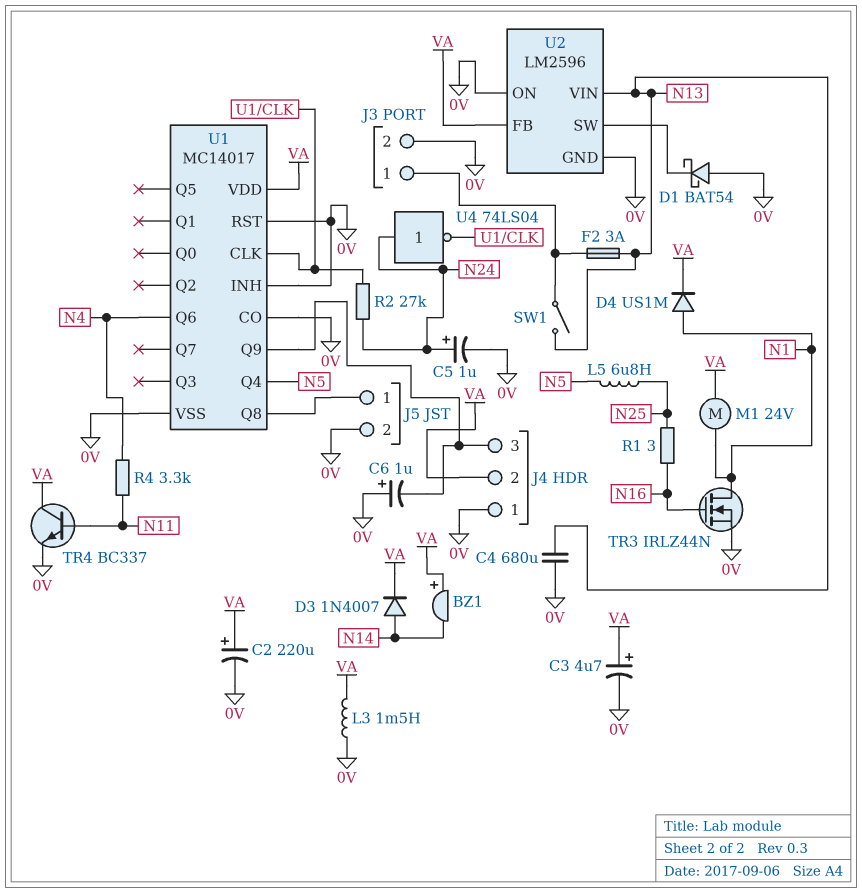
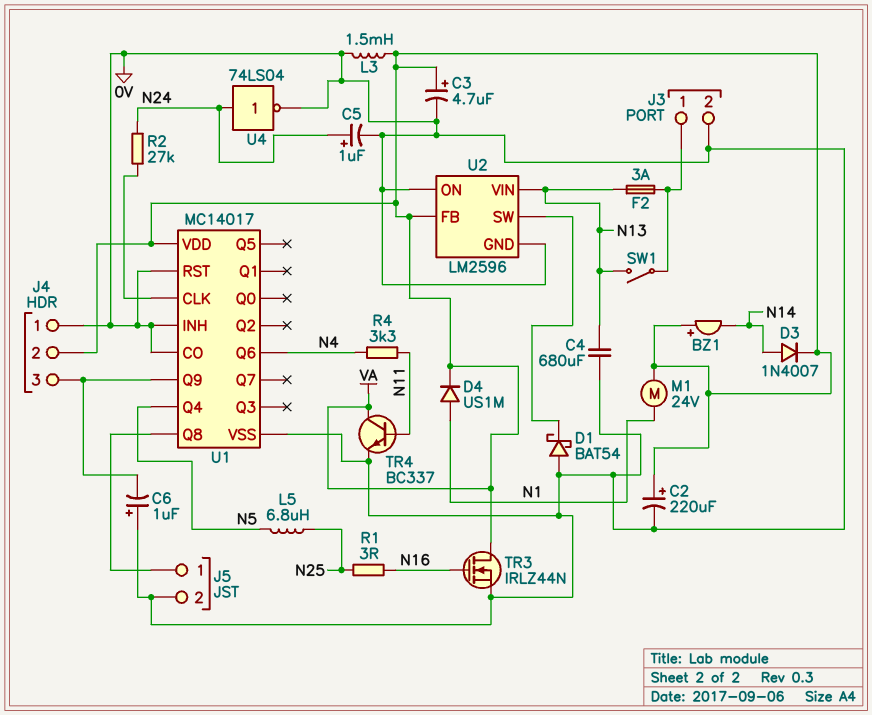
TR3: NMOS IRLZ44N (G N16, D N1, S 0V) -> NMOS IRLZ44N (G N16, D VA, S 0V)
U4: NOT 74LS04 (in N24, out U1/CLK) -> NOT 74LS04 (in N24, out 0V)

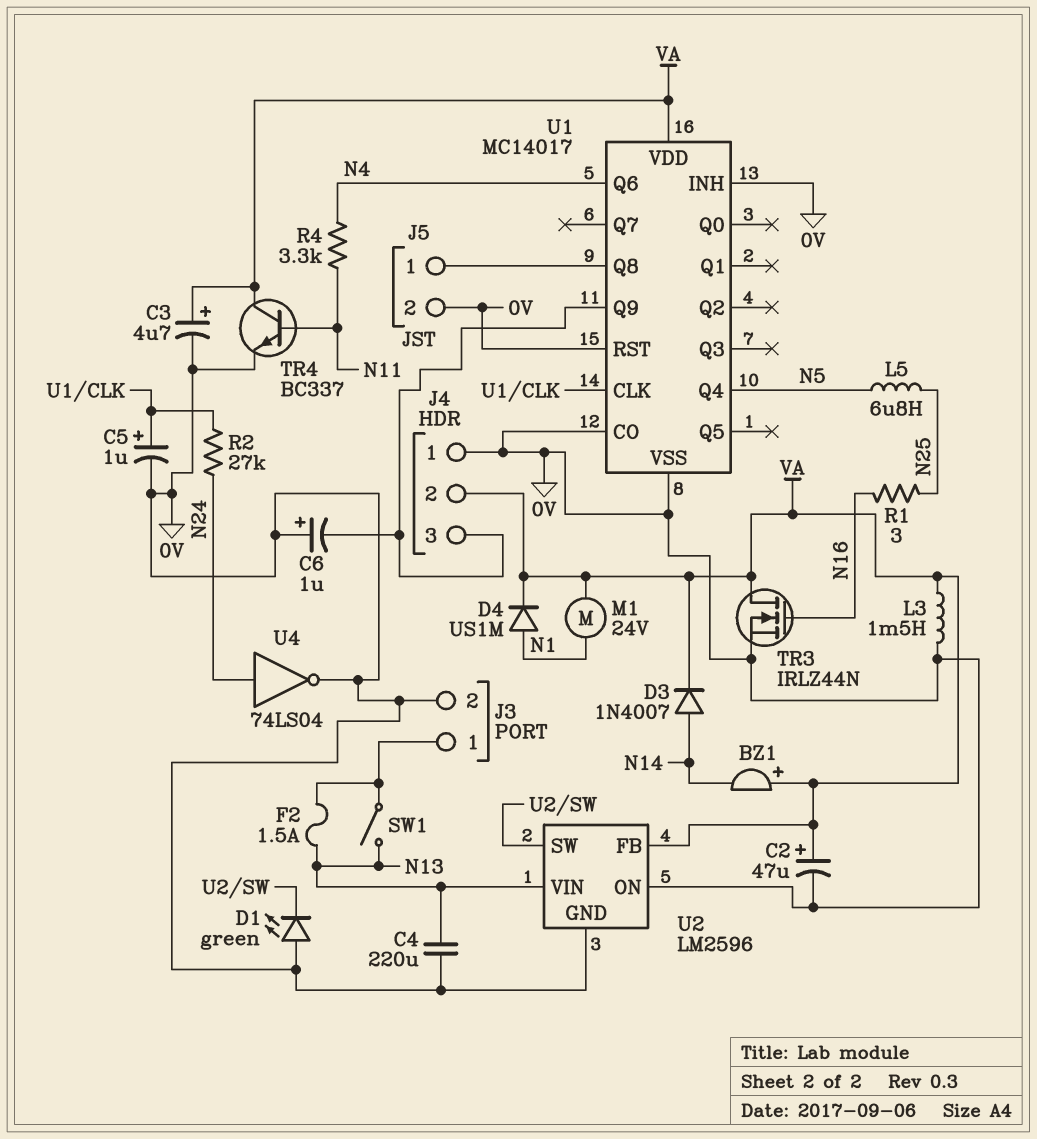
C2: 220uF (plus VA, minus 0V) -> 47uF (plus VA, minus 0V)
C4: 680uF (0V, N13) -> 220uF (0V, N13)
C5: 1uF (plus N24, minus 0V) -> 1uF (plus U1/CLK, minus 0V)
D1: schottky BAT54 (A 0V, K U2/SW) -> LED green (A 0V, K U2/SW)
F2: 3A (J3/1, N13) -> 1.5A (J3/1, N13)

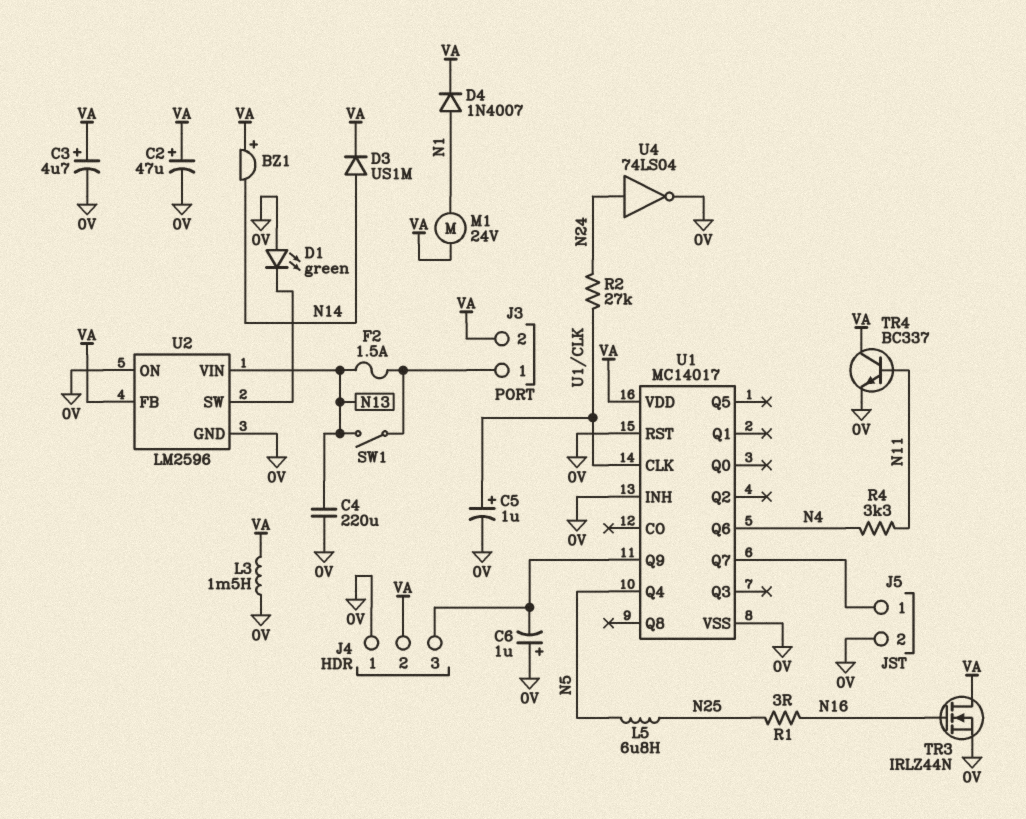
D3: diode 1N4007 (A N14, K VA) -> diode US1M (A N14, K VA)
D4: diode US1M (A N1, K VA) -> diode 1N4007 (A N1, K VA)
J3 pin 2: 0V -> VA
U1 pin CO: 0V -> none
U1 pin Q7: none -> J5/1
U1 pin Q8: J5/1 -> none

